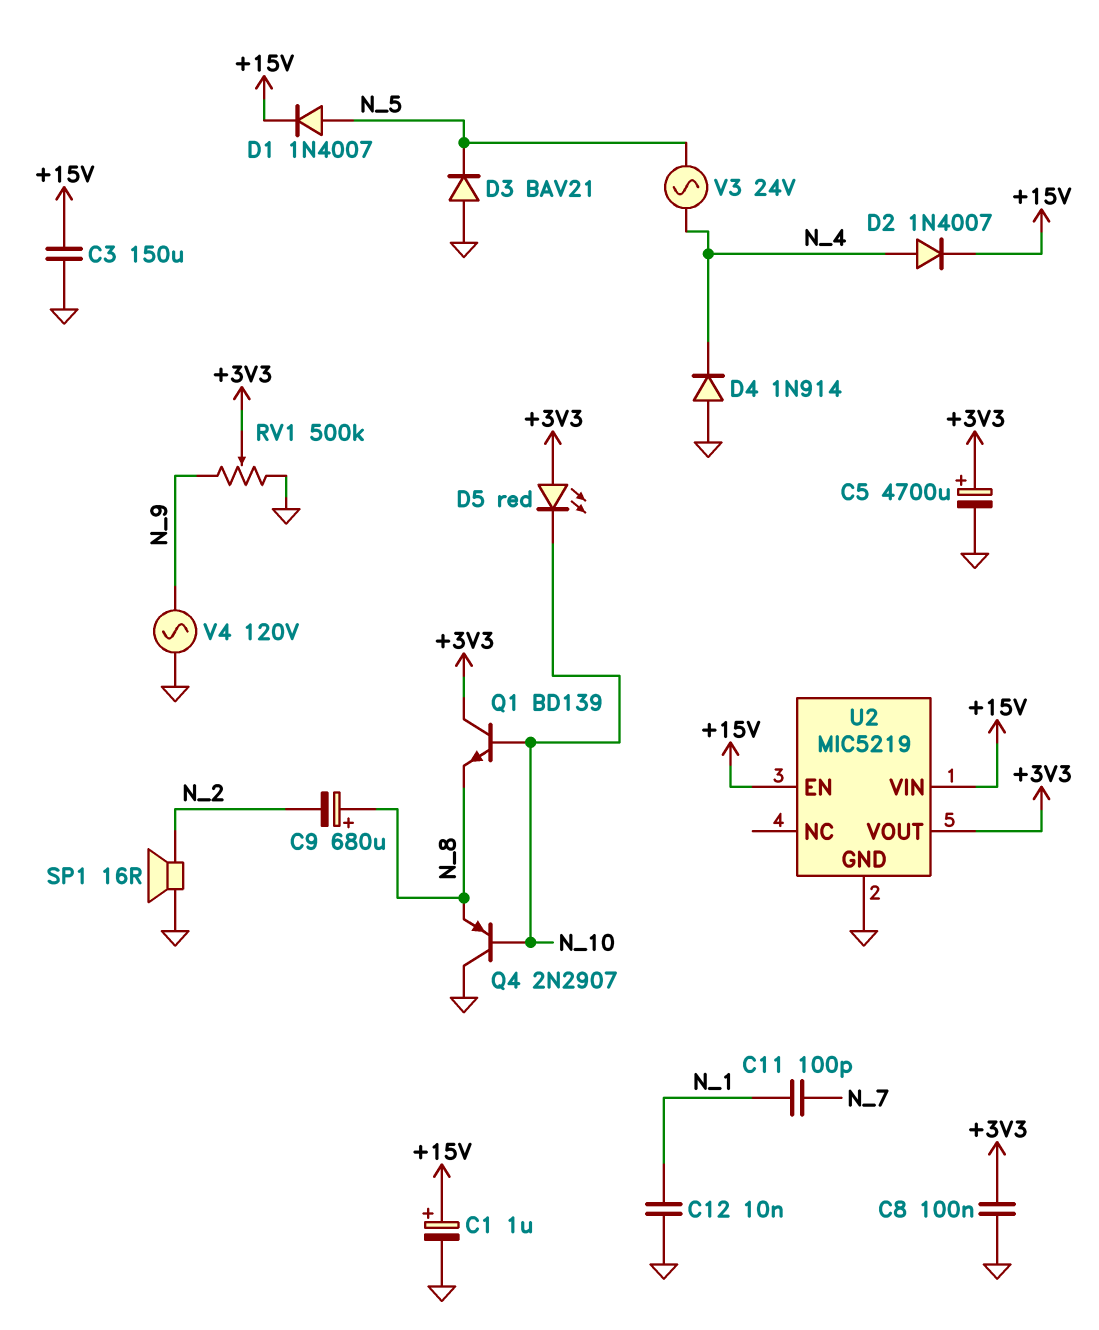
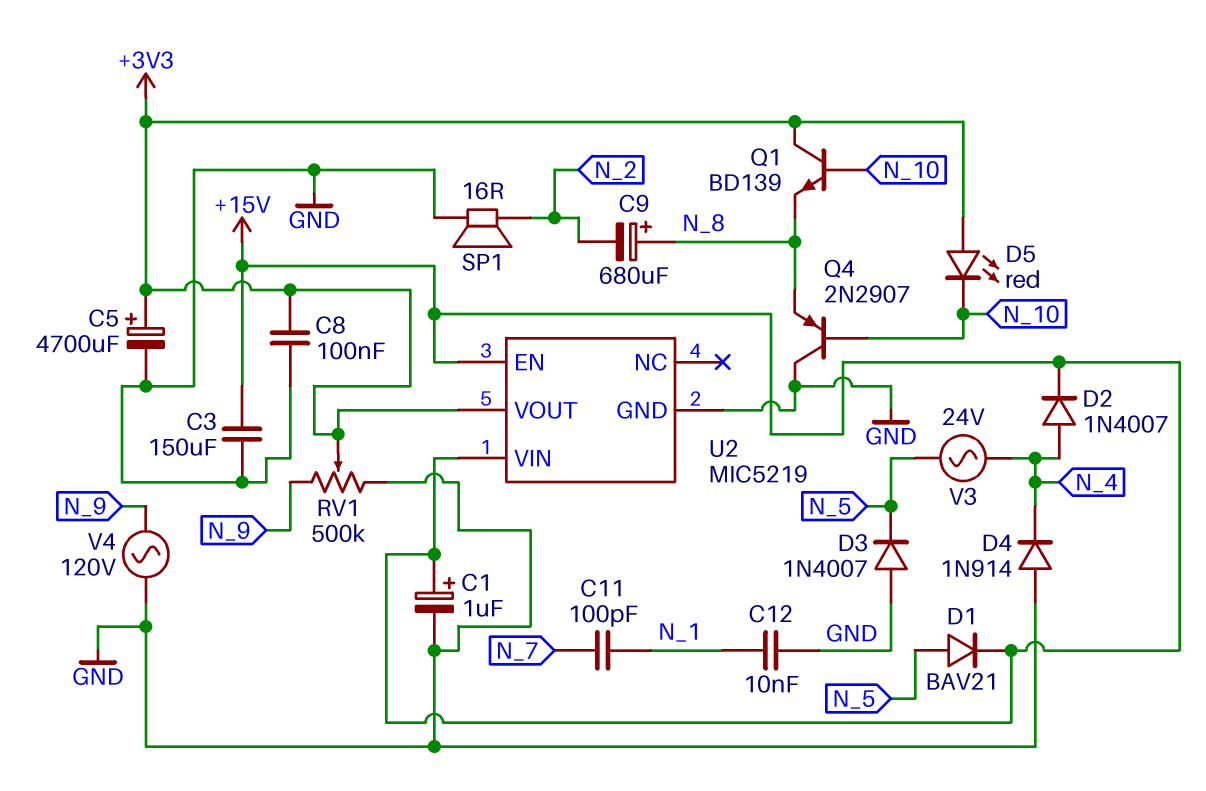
D1: diode 1N4007 (A N_5, K +15V) -> diode BAV21 (A N_5, K +15V)
D3: diode BAV21 (A GND, K N_5) -> diode 1N4007 (A GND, K N_5)

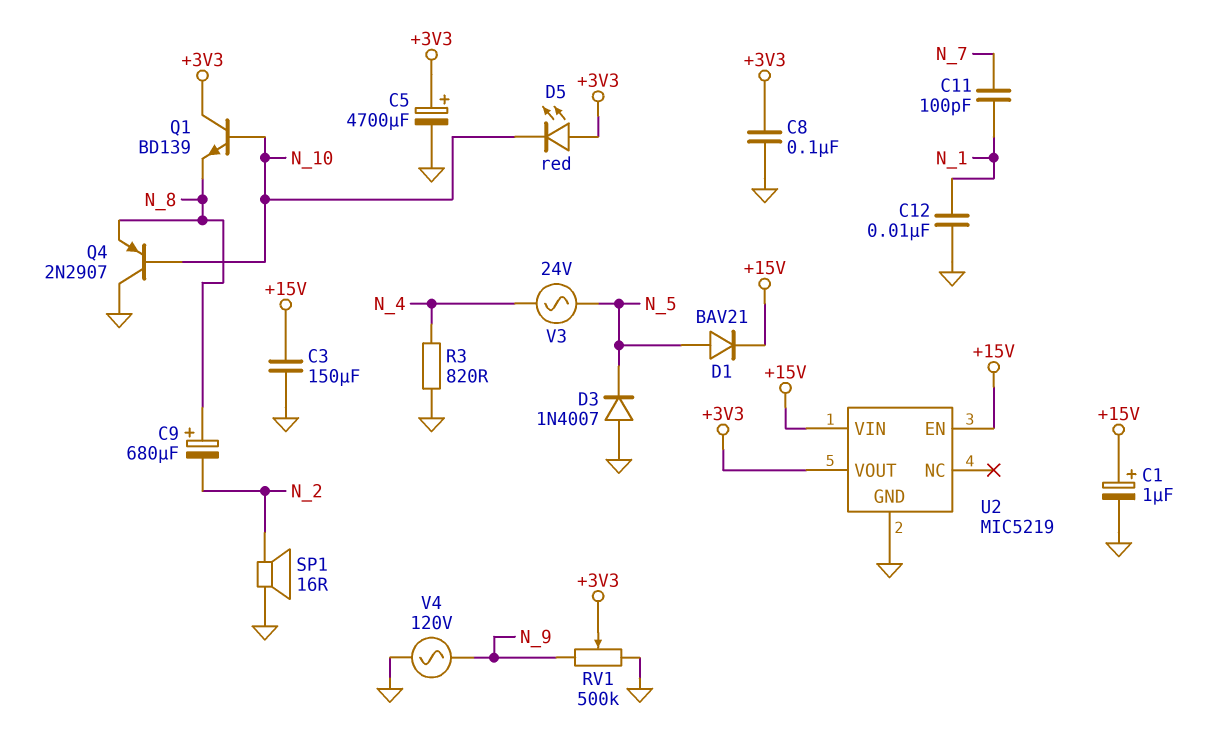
D2: diode 1N4007 (A N_4, K +15V) -> none
D4: diode 1N914 (A GND, K N_4) -> none
R3: none -> 820 (GND, N_4)

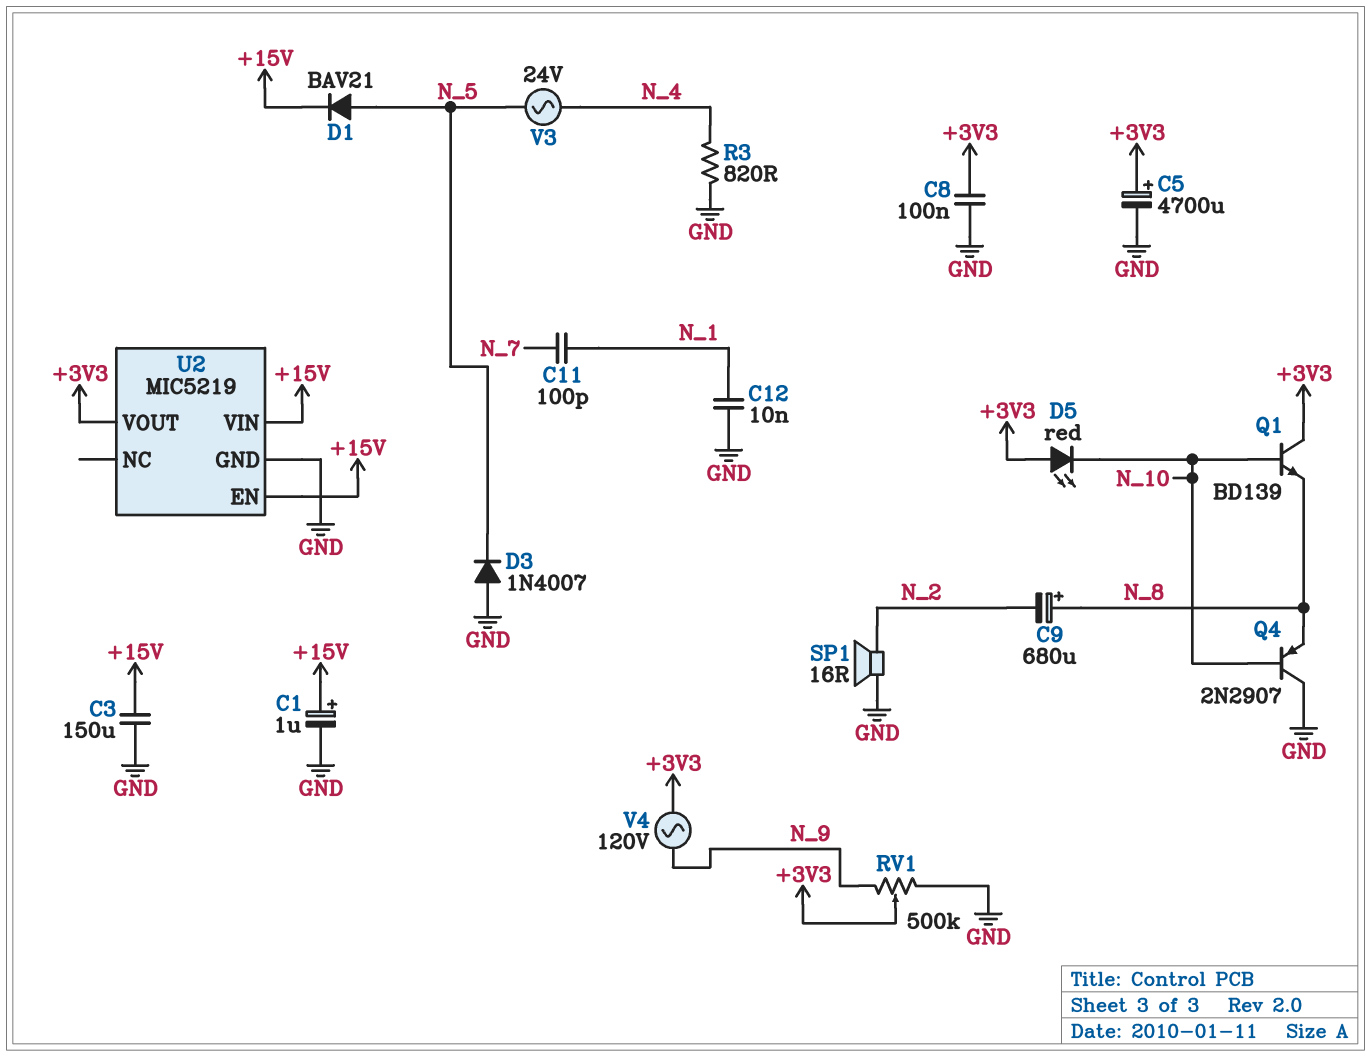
V4: AC 120V (GND, N_9) -> AC 120V (+3V3, N_9)

